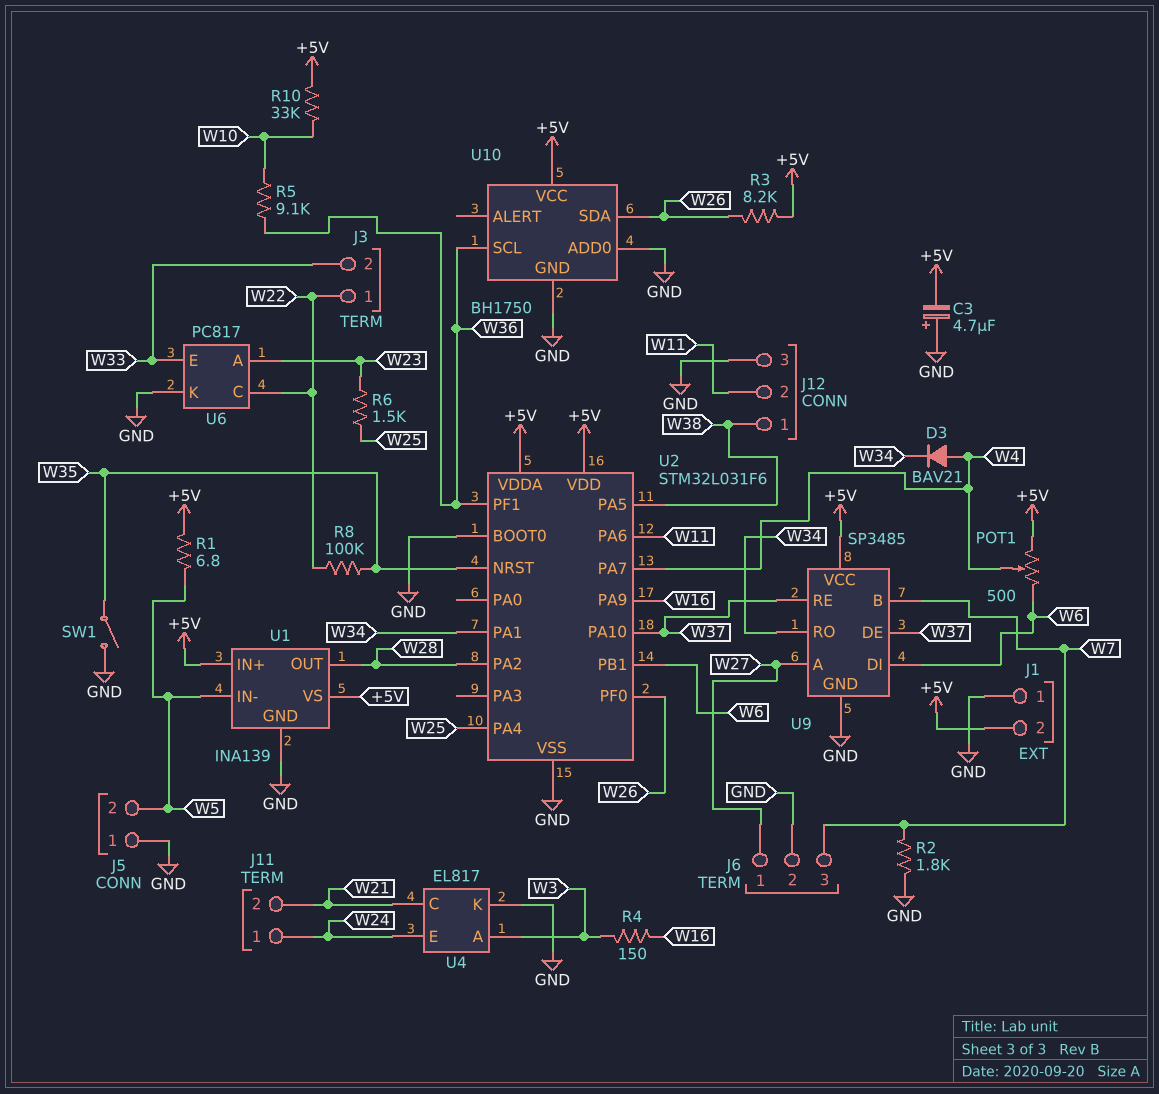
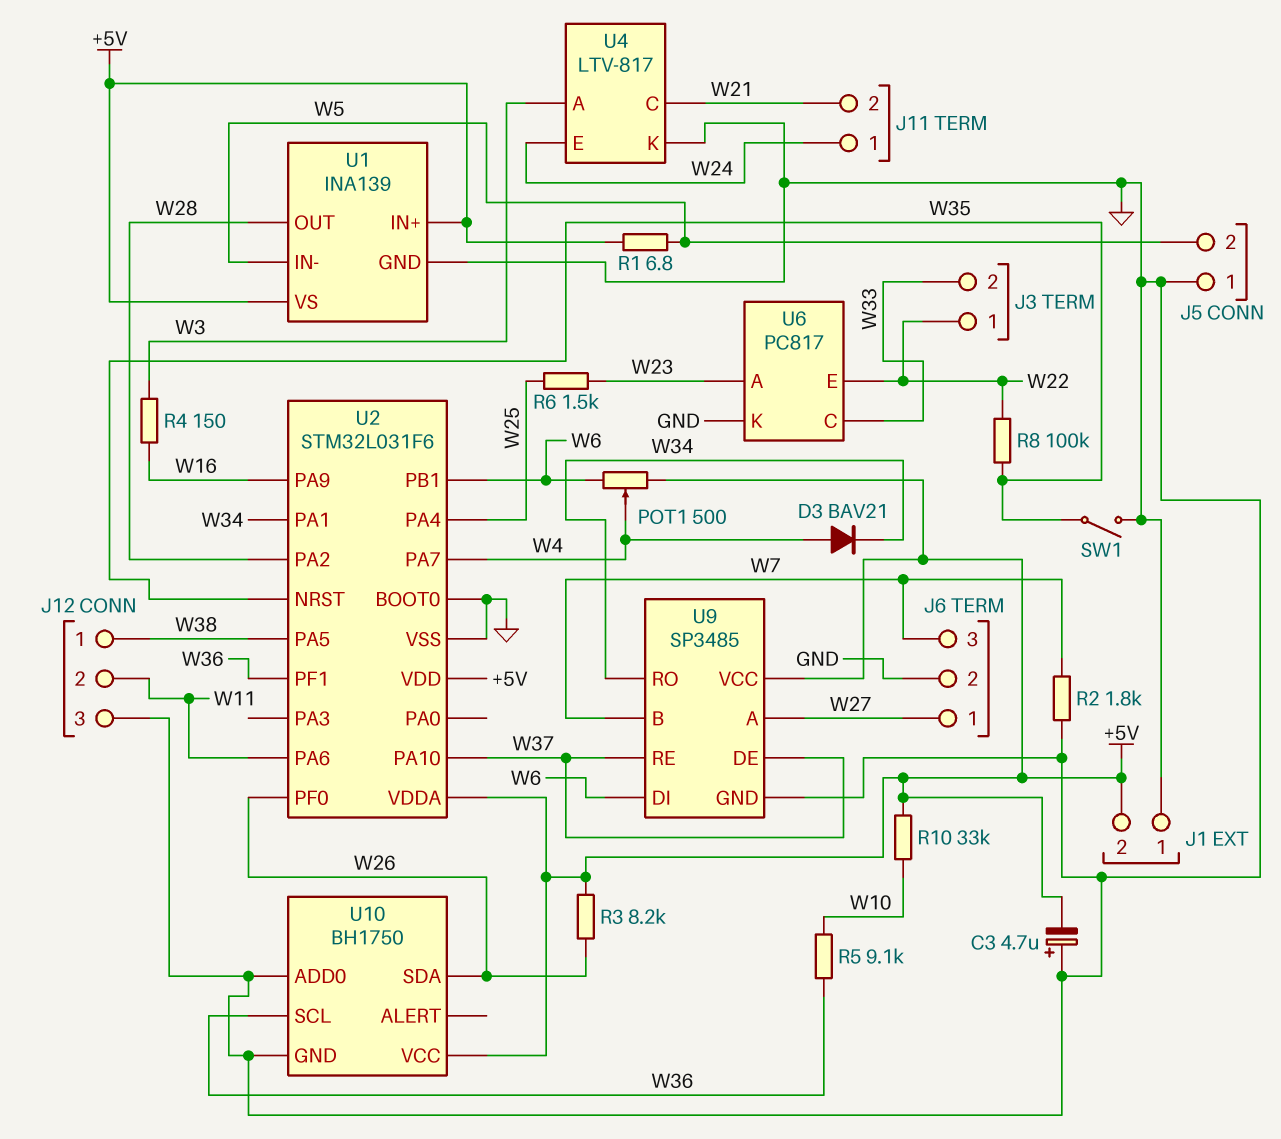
U4: EL817 -> LTV-817
U6 pin C: W22 -> W33
U6 pin E: W33 -> W22

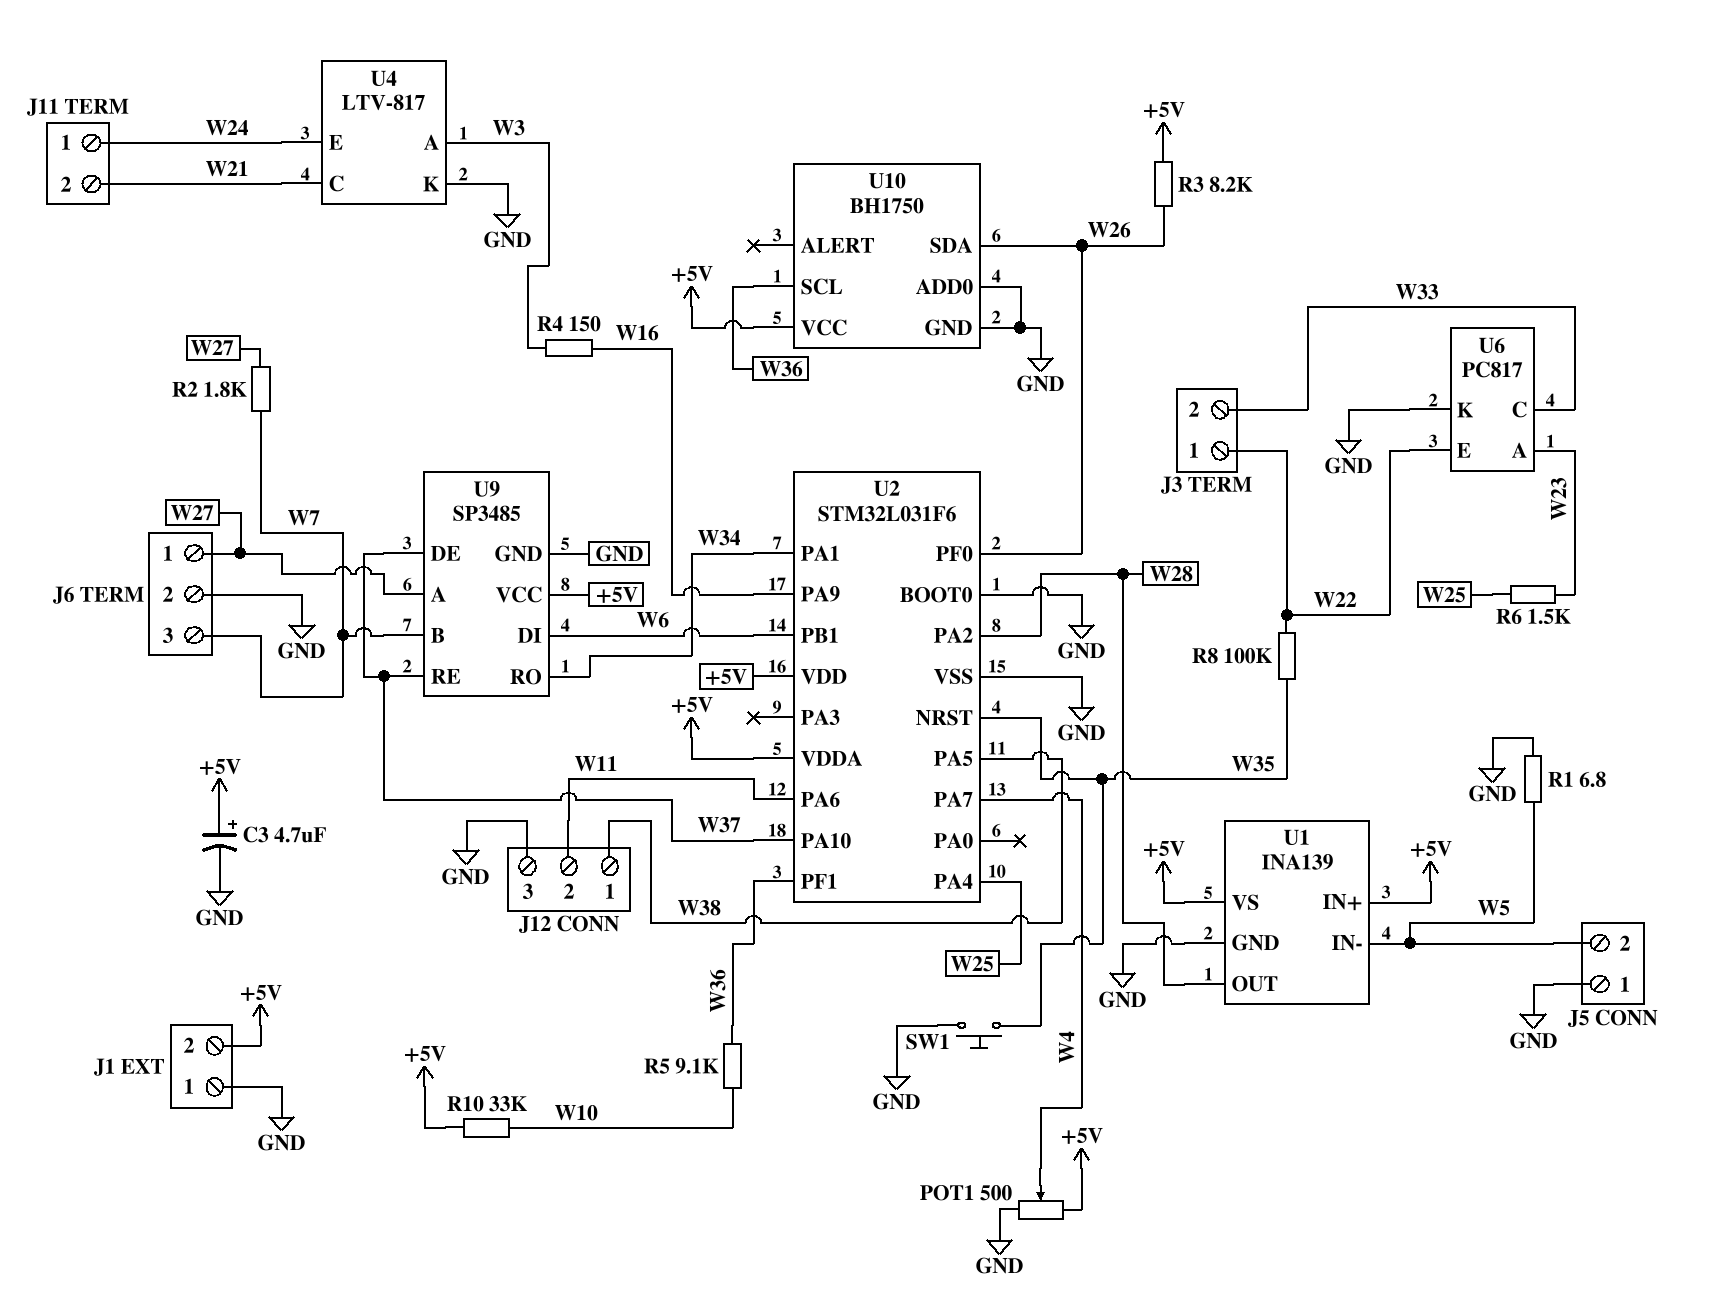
C3: 4.7uF (plus GND, minus +5V) -> 4.7uF (plus +5V, minus GND)
D3: diode BAV21 (A W4, K W34) -> none
POT1: 500 (+5V, W6, wiper W4) -> 500 (+5V, GND, wiper W4)
R1: 6.8 (+5V, W5) -> 6.8 (GND, W5)
R2: 1.8k (GND, W7) -> 1.8k (W7, W27)
SW1: switch (GND, W35) -> button (GND, W35)

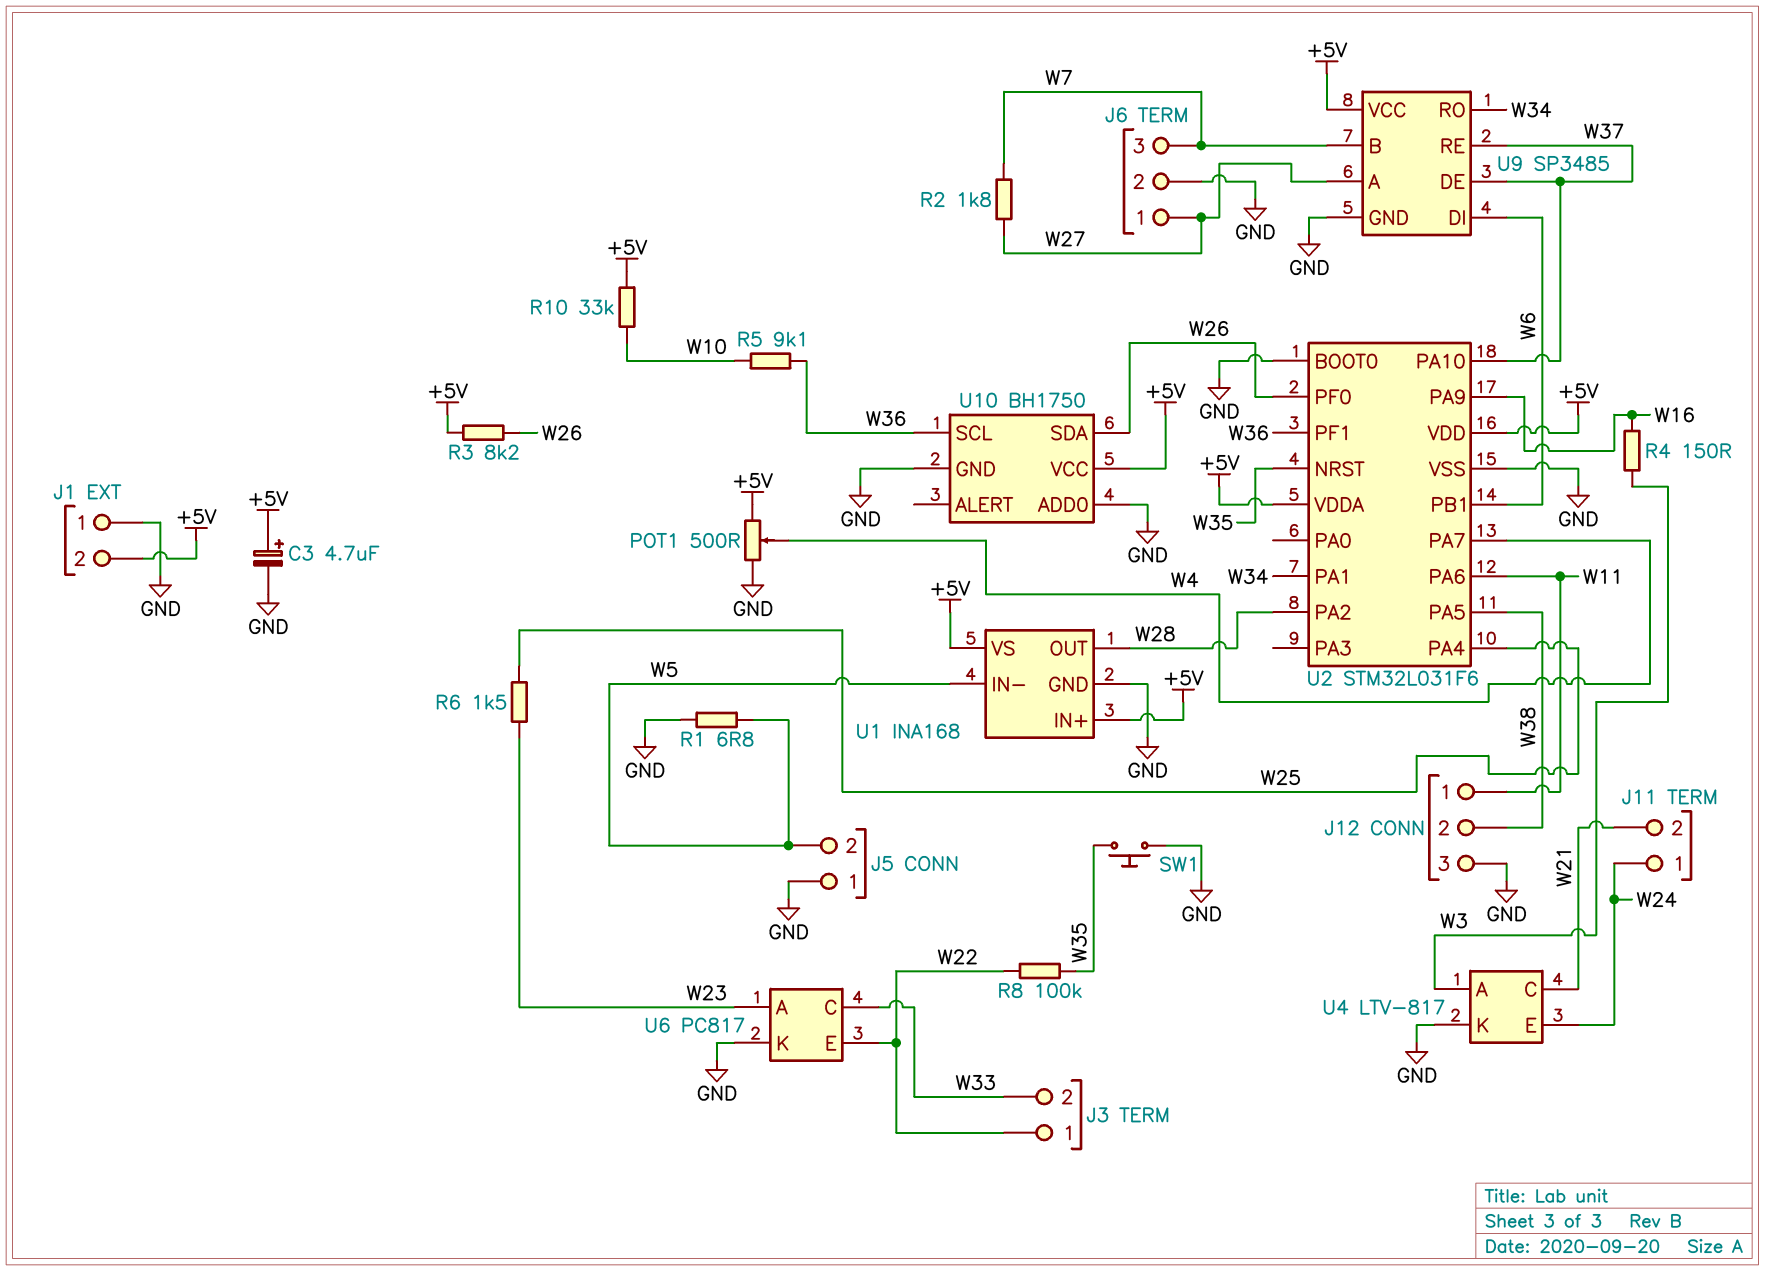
J12 pin 1: W38 -> W11
J12 pin 2: W11 -> W38
U1: INA139 -> INA168

